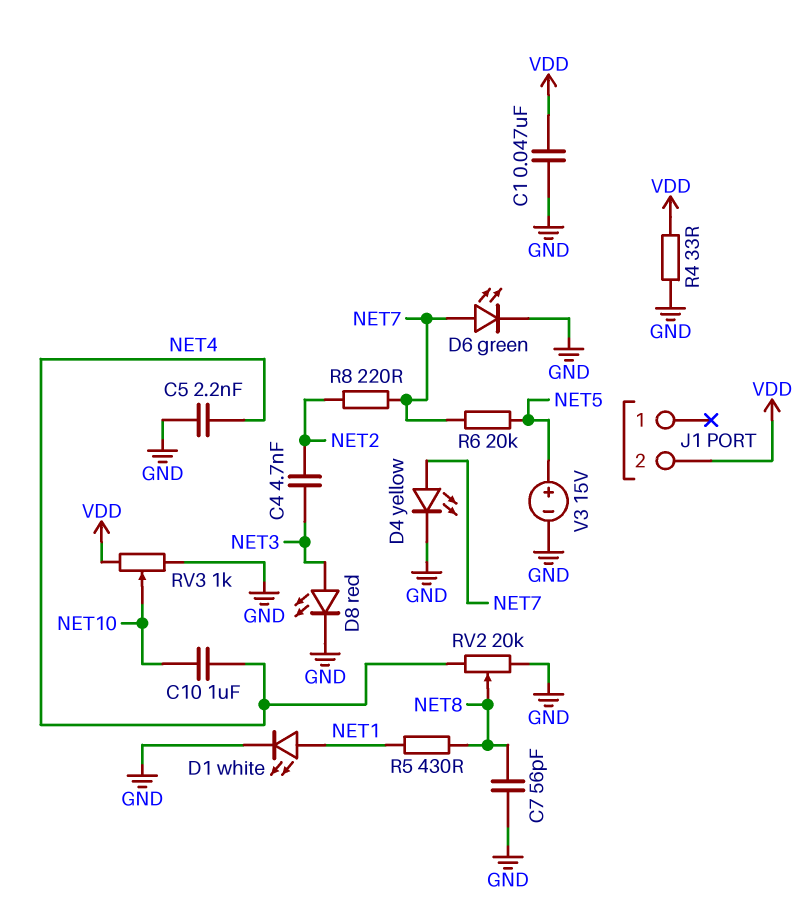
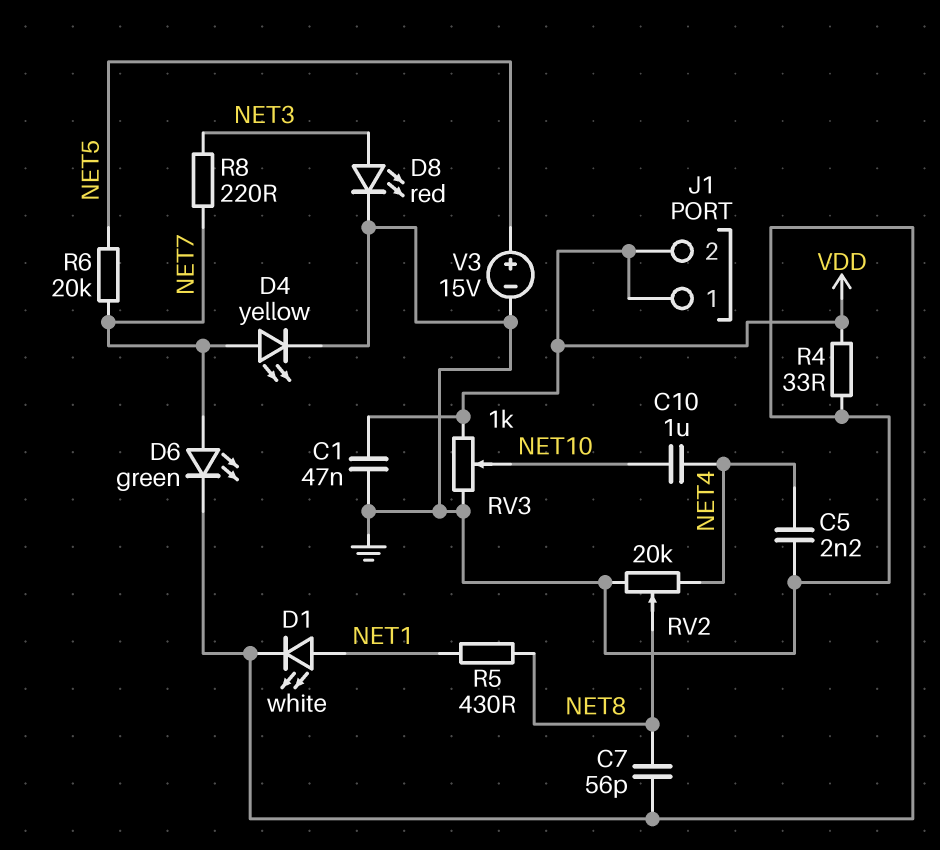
C4: 4.7nF (NET2, NET3) -> none
J1 pin 1: none -> VDD
R8: 220 (NET2, NET7) -> 220 (NET3, NET7)

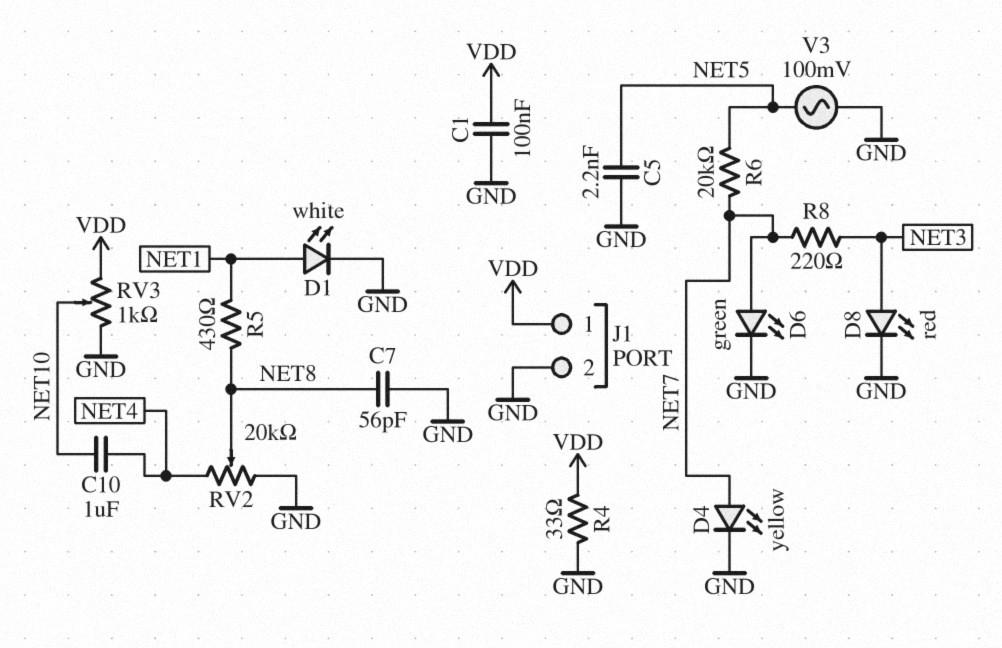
C1: 47nF (GND, VDD) -> 100nF (GND, VDD)
C5: 2.2nF (GND, NET4) -> 2.2nF (GND, NET5)
J1 pin 2: VDD -> GND
V3: 15V (plus NET5, minus GND) -> AC 100mV (GND, NET5)

